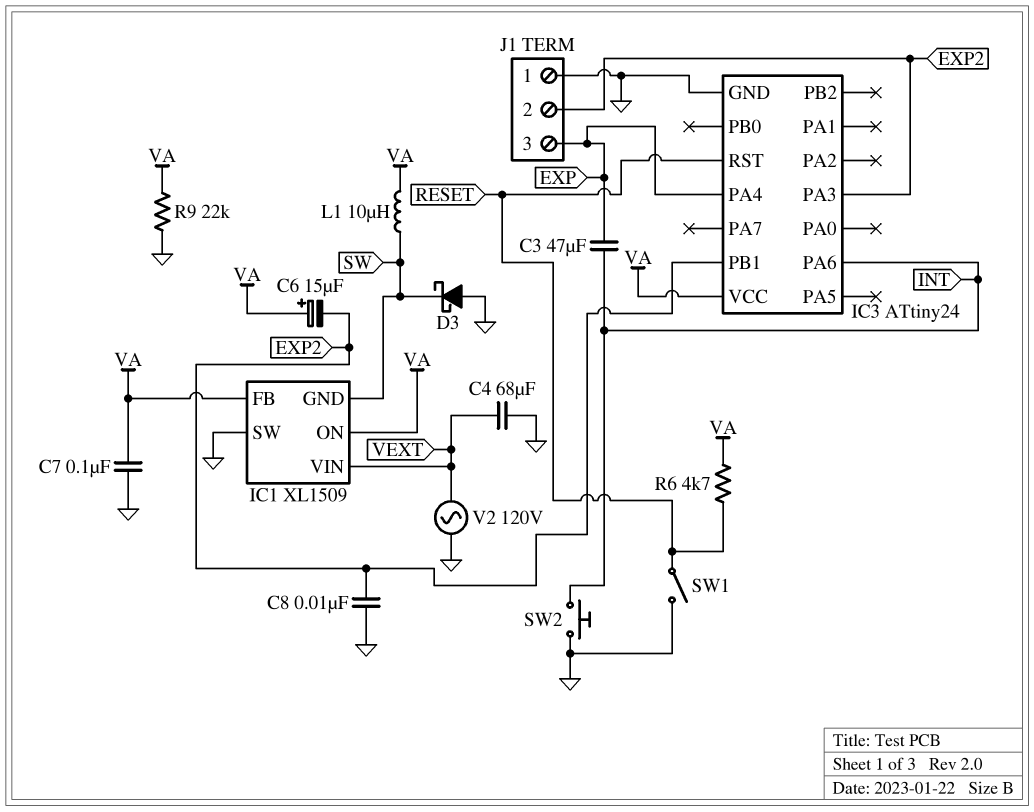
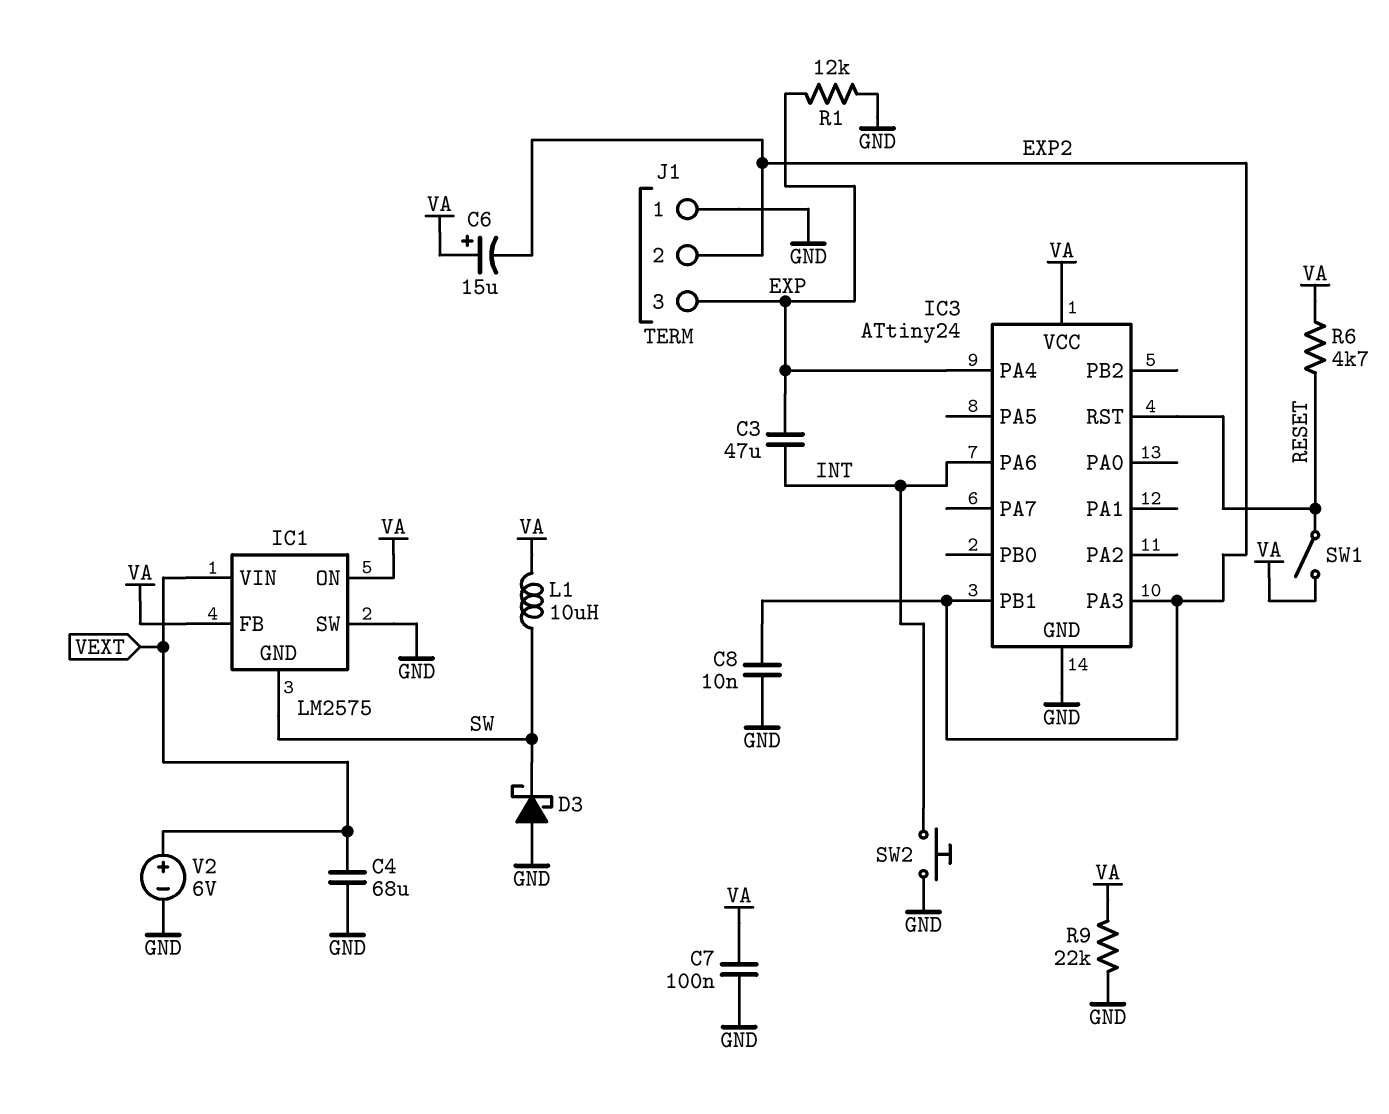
IC1: XL1509 -> LM2575
R1: none -> 12k (EXP, GND)
SW1: switch (GND, RESET) -> switch (RESET, VA)
V2: AC 120V (GND, VEXT) -> 6V (plus VEXT, minus GND)

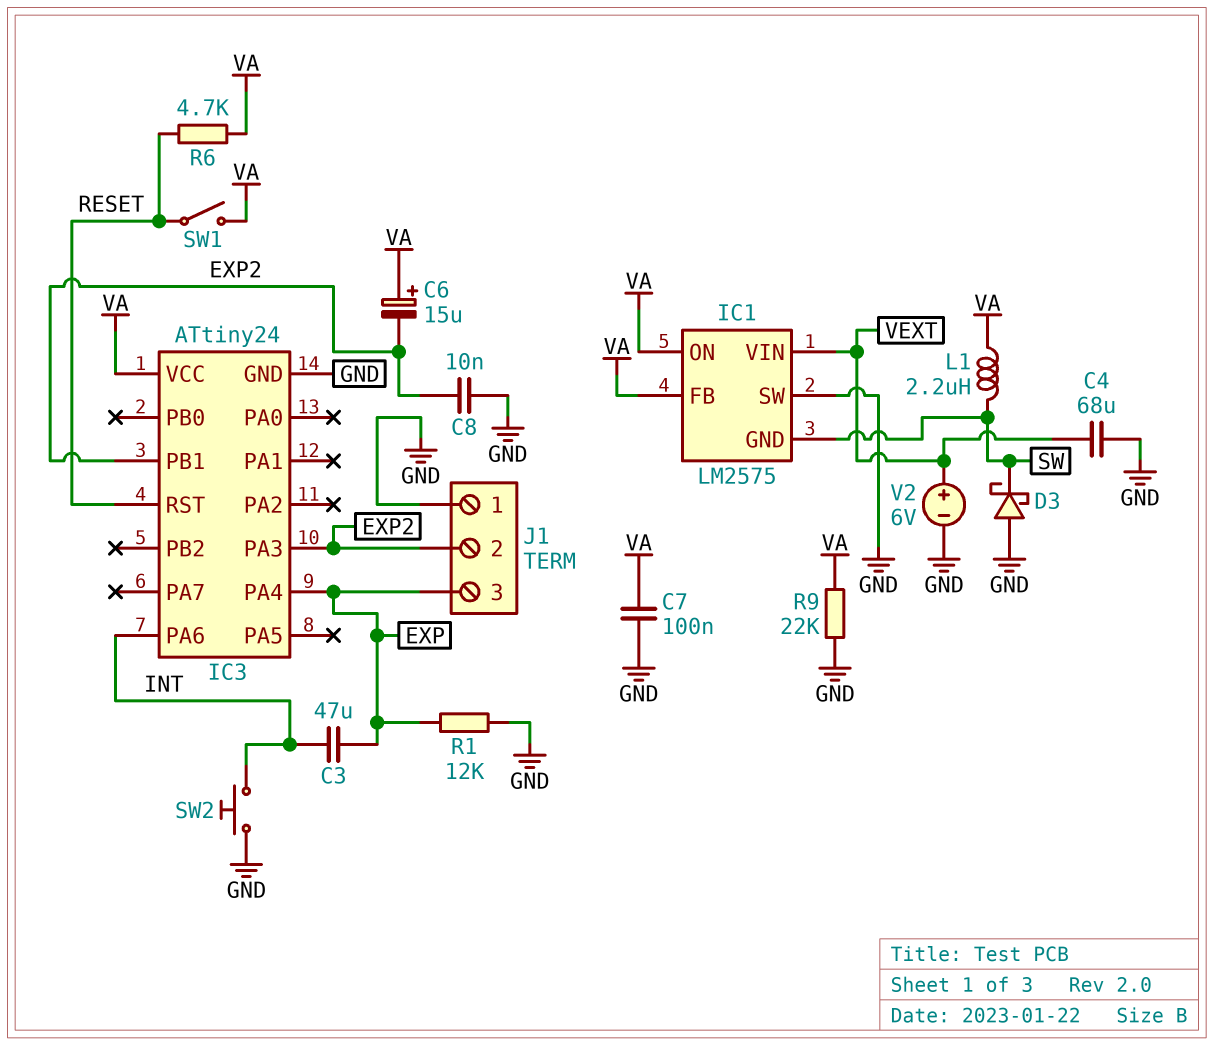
L1: 10uH (SW, VA) -> 2.2uH (SW, VA)

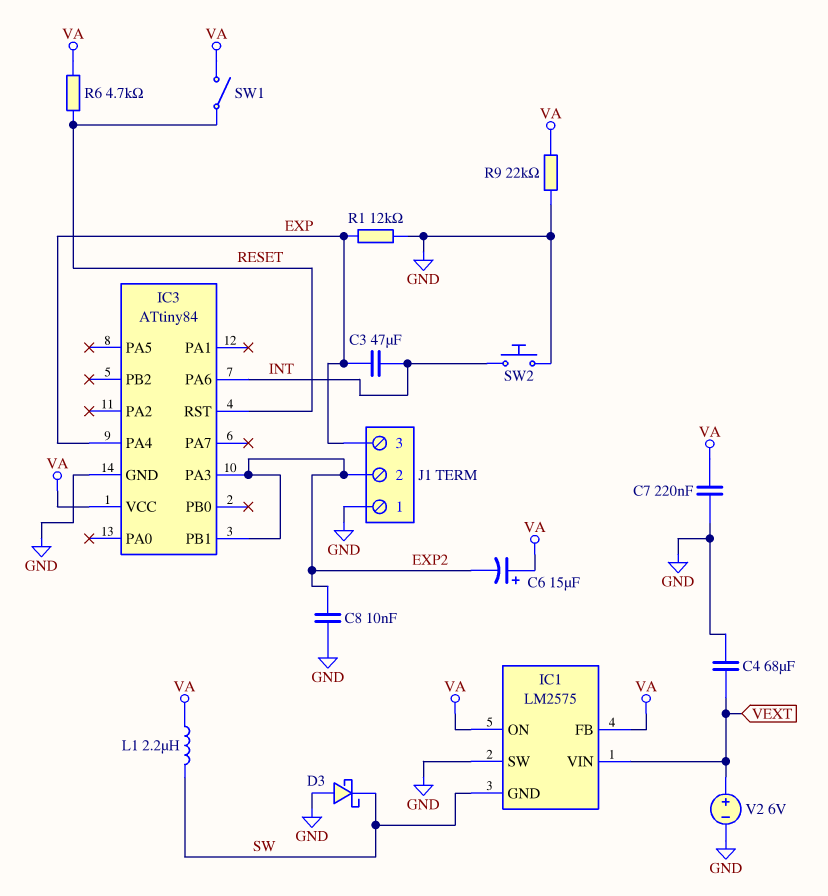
C7: 100nF (GND, VA) -> 220nF (GND, VA)
IC3: ATtiny24 -> ATtiny84

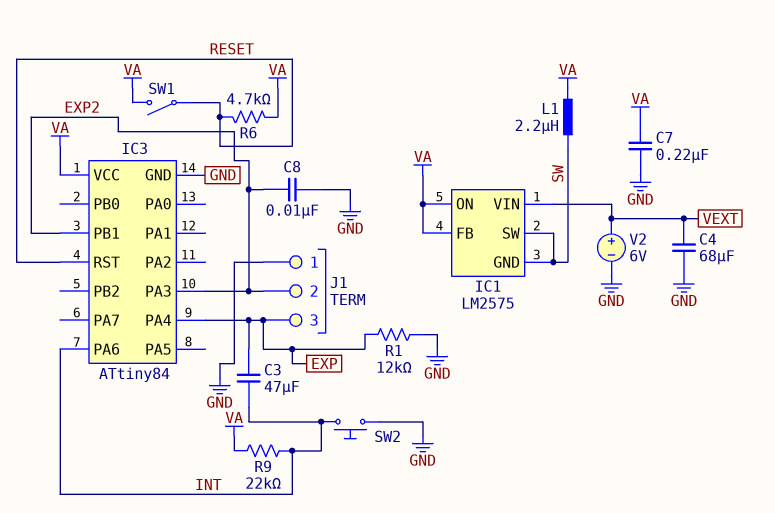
C6: 15uF (plus VA, minus EXP2) -> none
D3: schottky (A GND, K SW) -> none
IC1 pin SW: GND -> SW
R9: 22k (GND, VA) -> 22k (INT, VA)

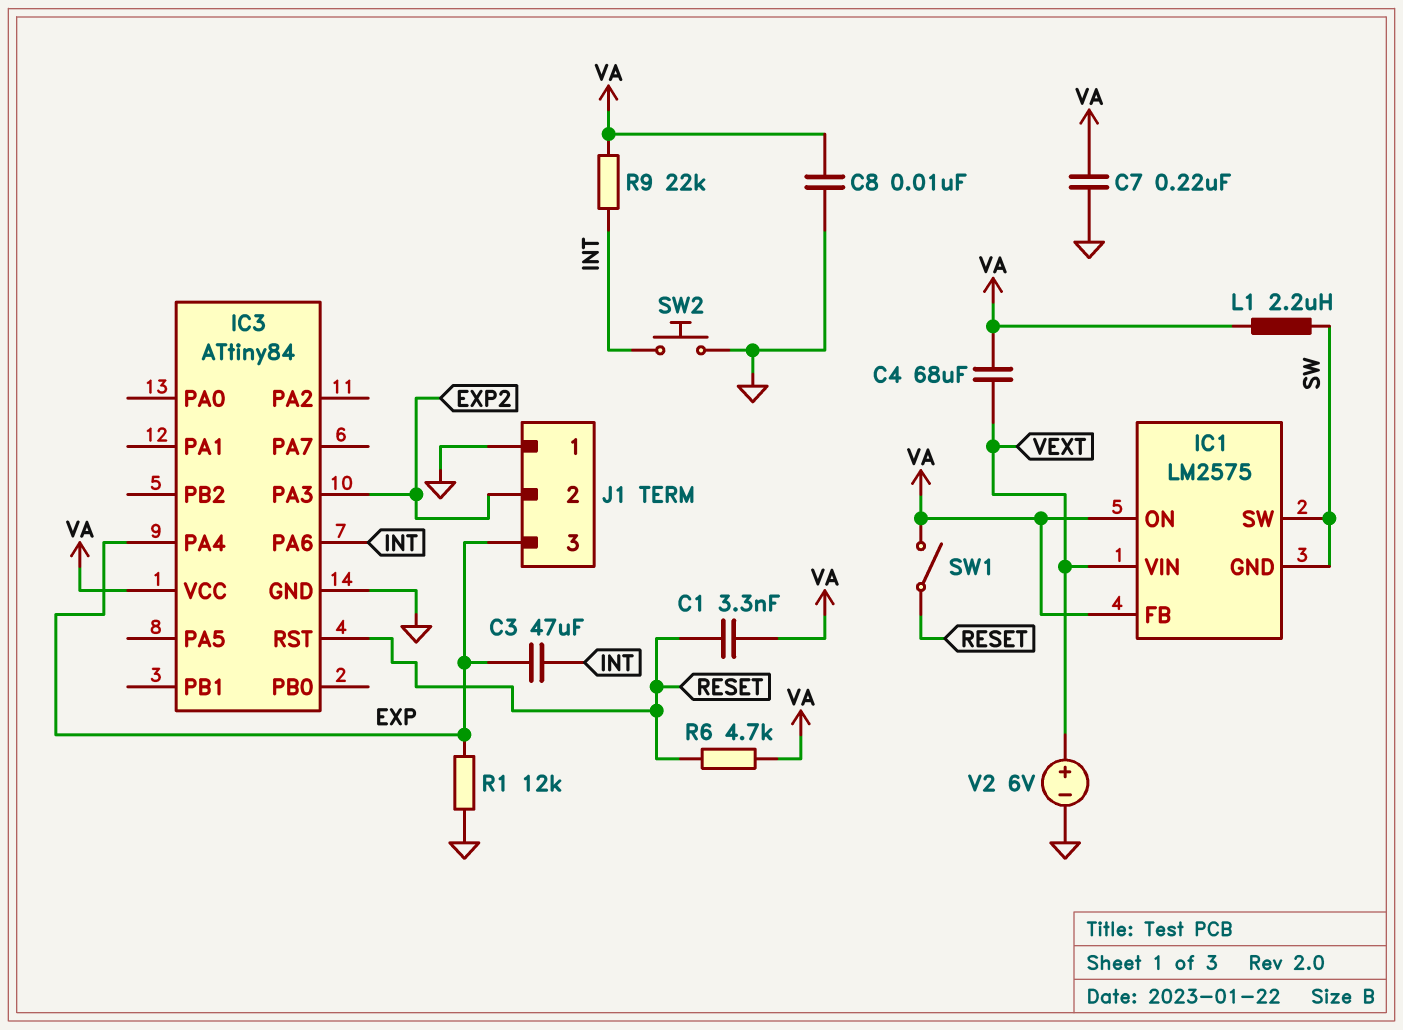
C1: none -> 3.3nF (RESET, VA)
C4: 68uF (GND, VEXT) -> 68uF (VA, VEXT)
C8: 10nF (EXP2, GND) -> 10nF (GND, VA)
IC3 pin PB1: EXP2 -> none

